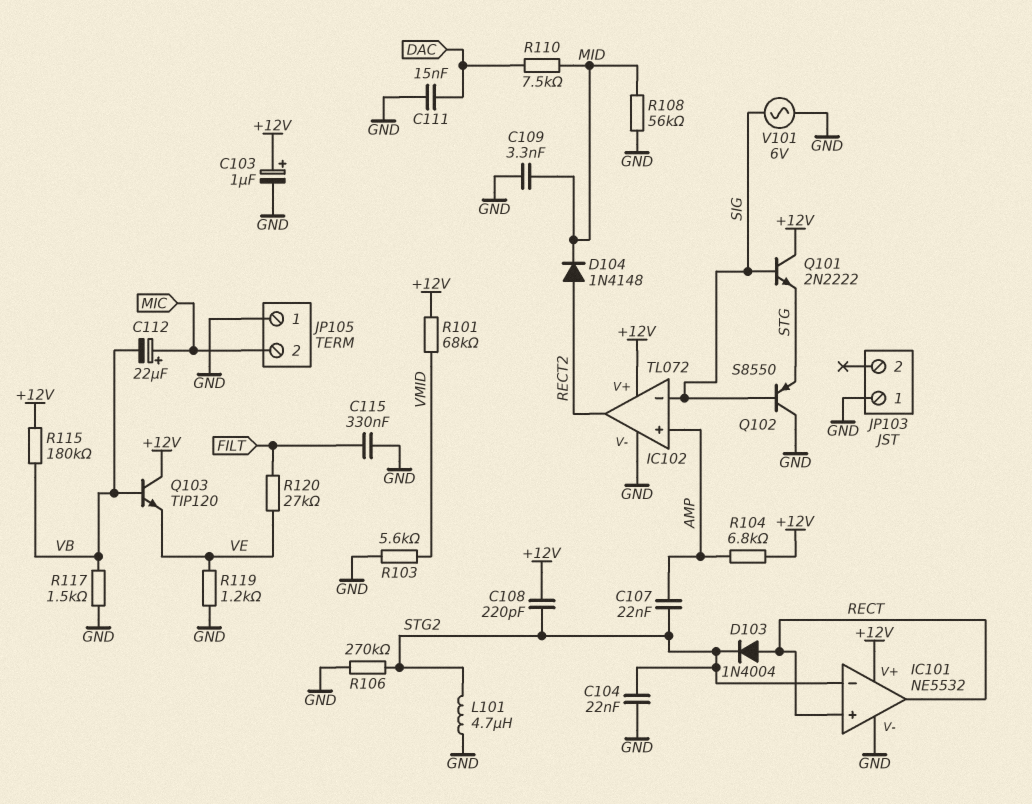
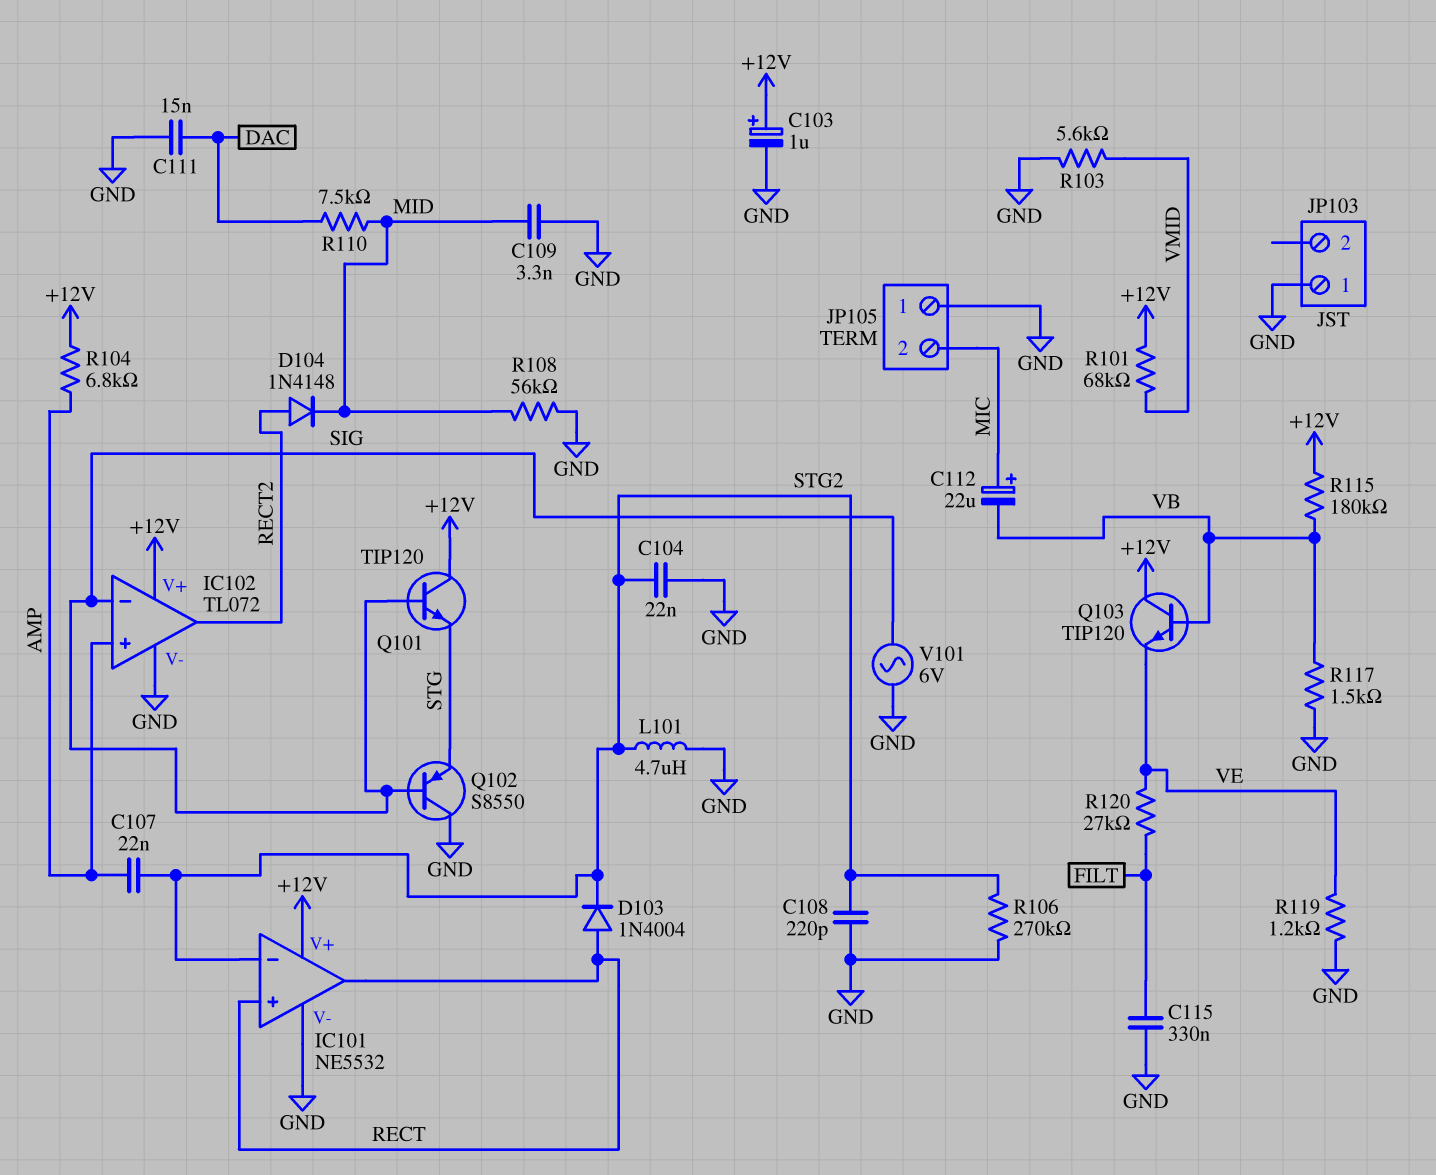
C108: 220pF (+12V, STG2) -> 220pF (GND, STG2)
Q101: NPN 2N2222 (B SIG, C +12V, E STG) -> NPN TIP120 (B SIG, C +12V, E STG)

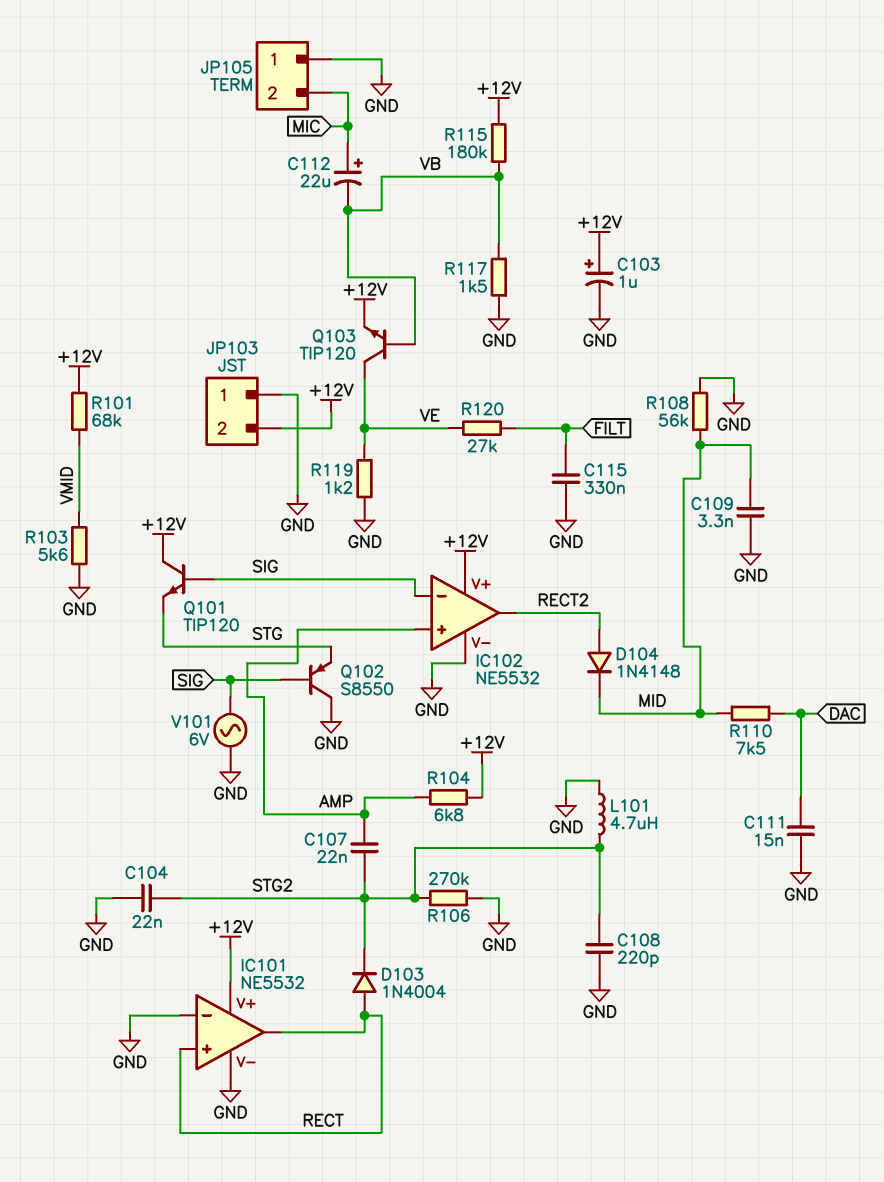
IC101 pin in-: STG2 -> GND
IC102: TL072 -> NE5532
JP103 pin 2: none -> +12V
Q103: NPN TIP120 (B VB, C +12V, E VE) -> NPN TIP120 (B VB, C VE, E +12V)

